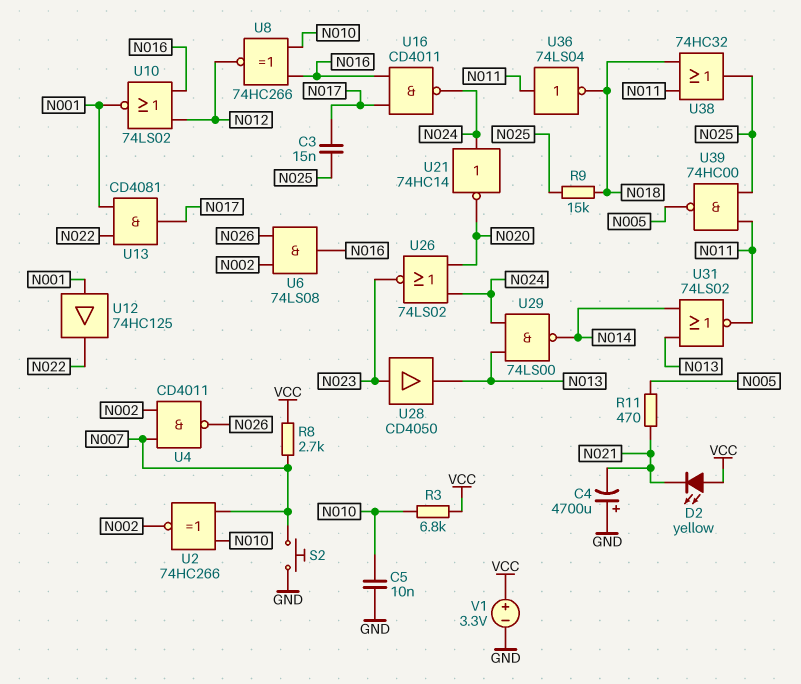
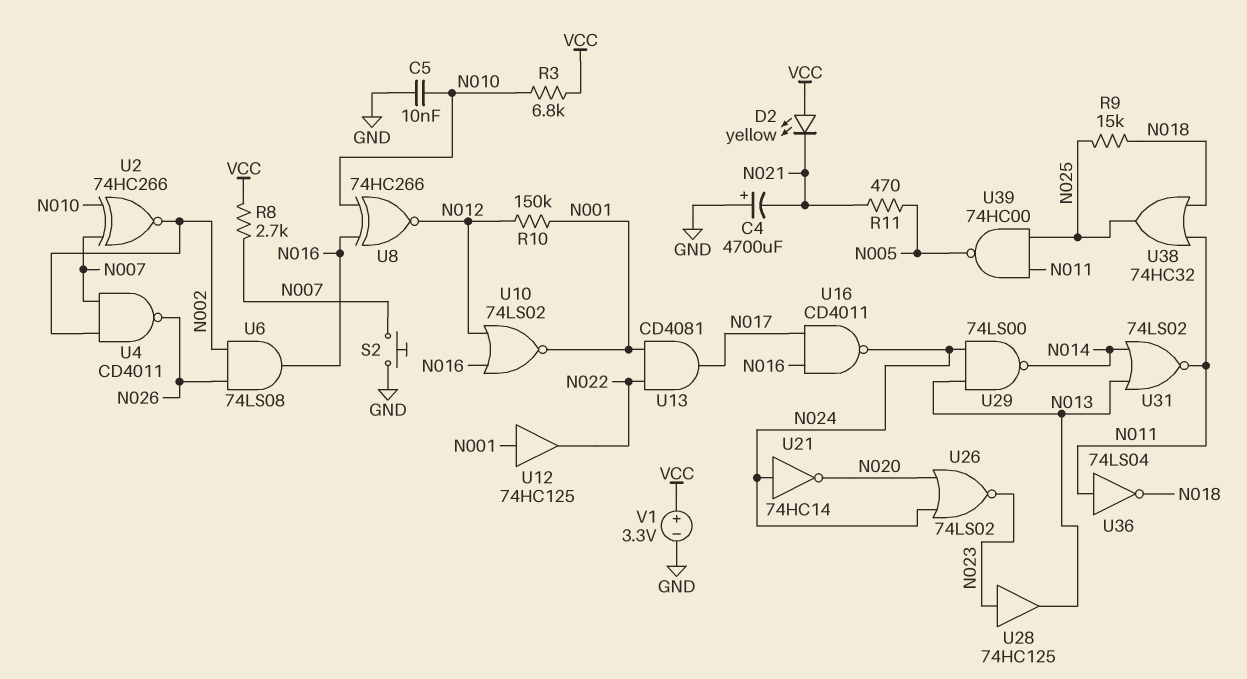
C3: 15nF (N017, N025) -> none
R10: none -> 150k (N001, N012)
U28: buffer CD4050 (in N023, out N013) -> buffer 74HC125 (in N023, out N013)

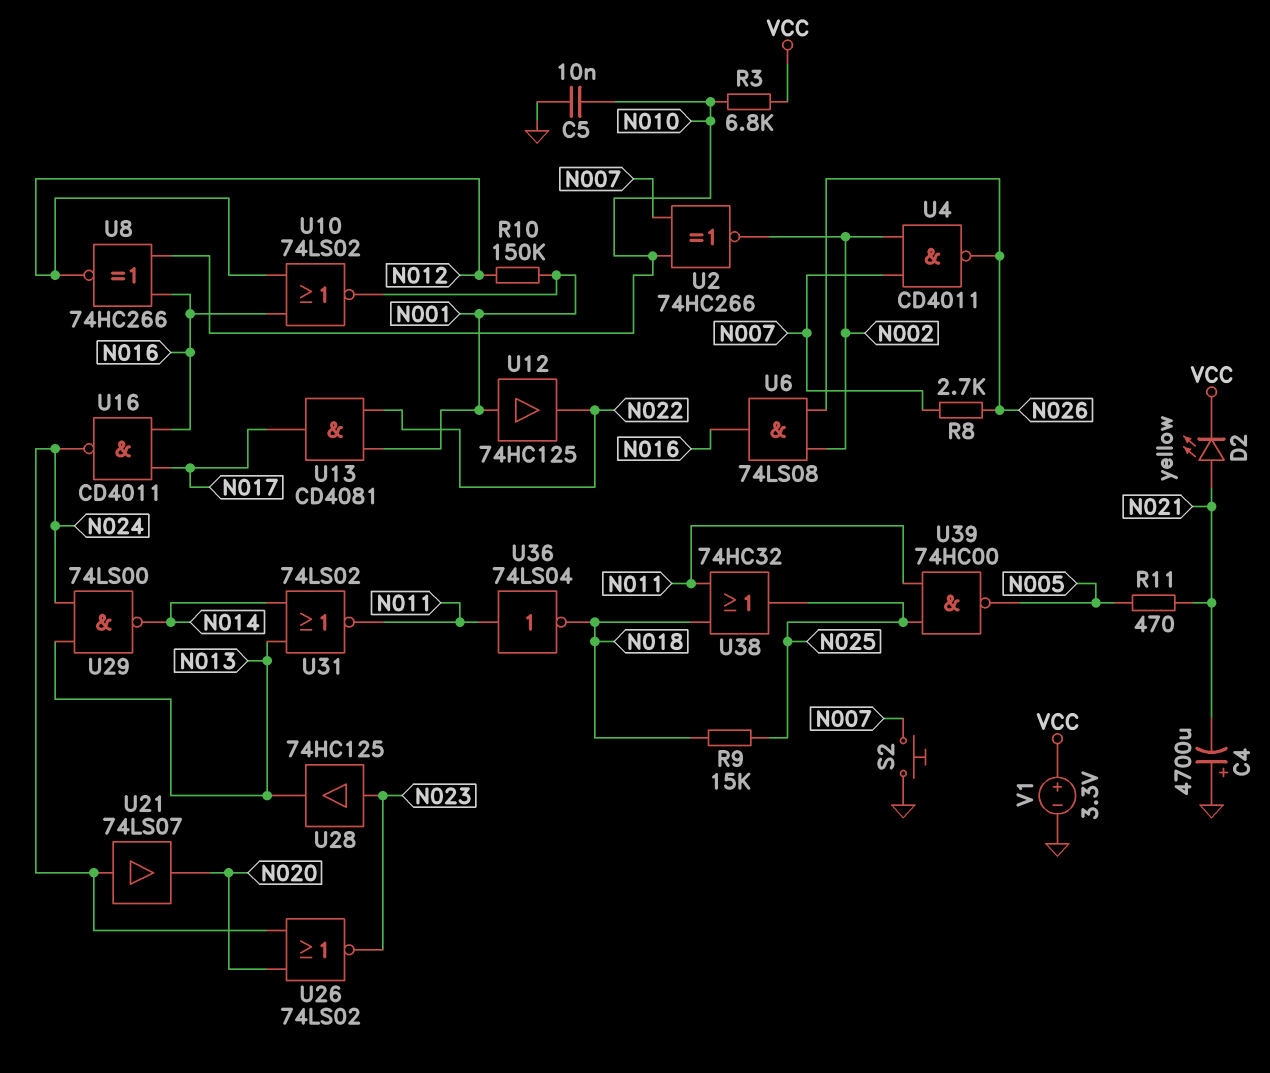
D2: LED yellow (A VCC, K N021) -> LED yellow (A N021, K VCC)
R8: 2.7k (N007, VCC) -> 2.7k (N007, N026)
U21: NOT 74HC14 (in N024, out N020) -> buffer 74LS07 (in N024, out N020)

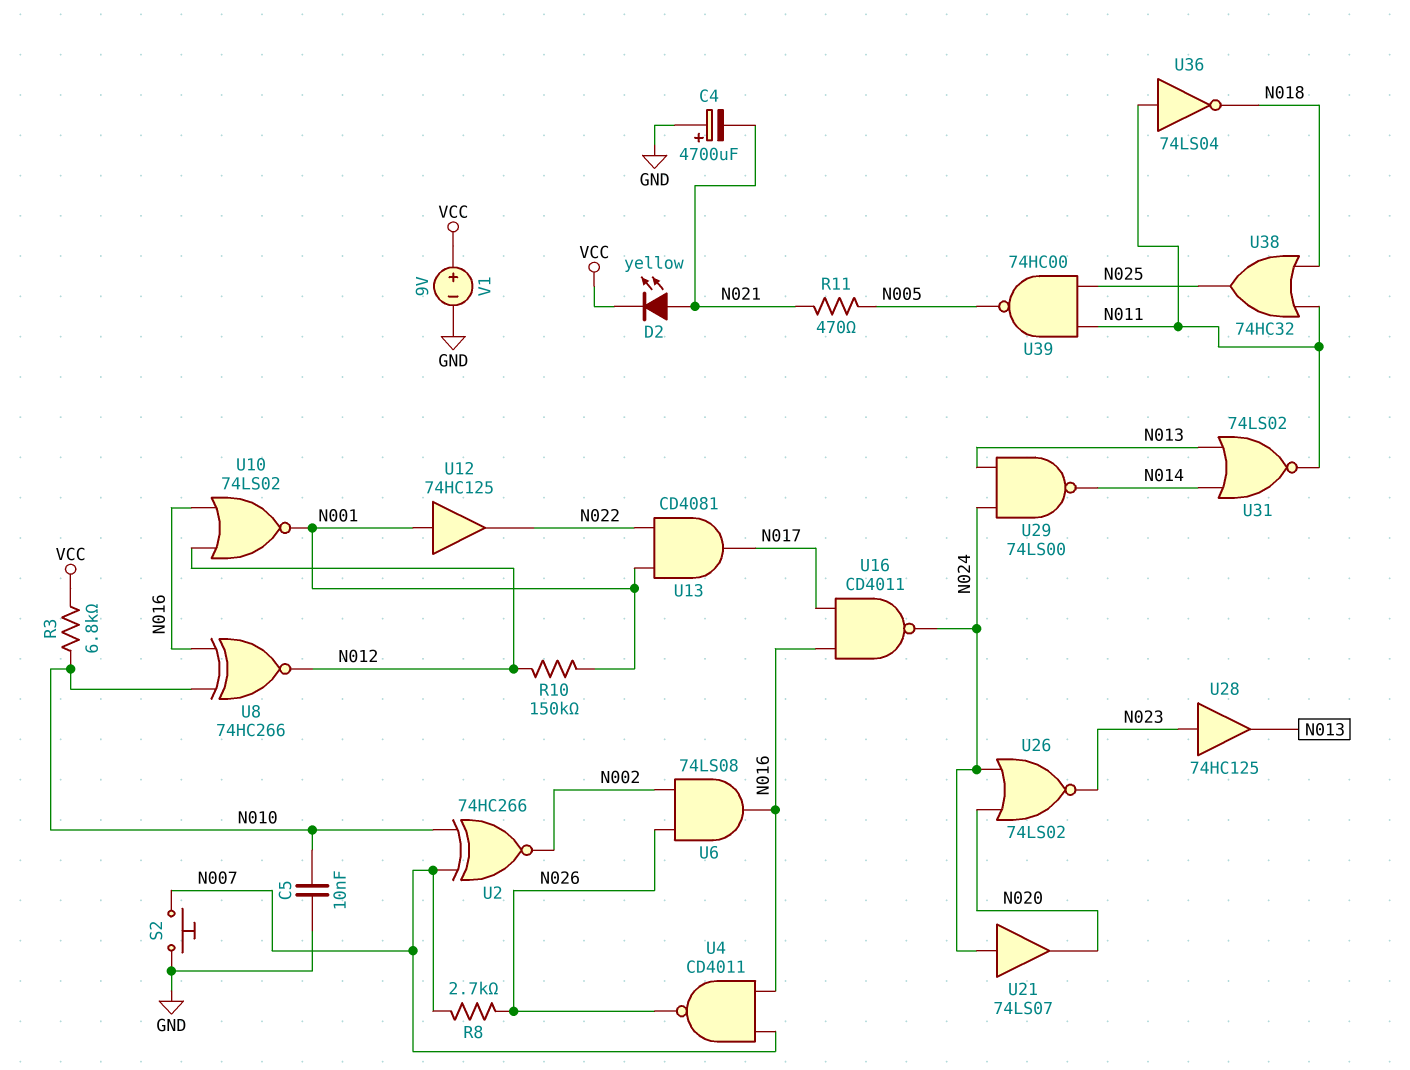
R9: 15k (N018, N025) -> none
U4: NAND CD4011 (in N002, in N007, out N026) -> NAND CD4011 (in N007, in N016, out N026)
V1: 3.3V (plus VCC, minus GND) -> 9V (plus VCC, minus GND)

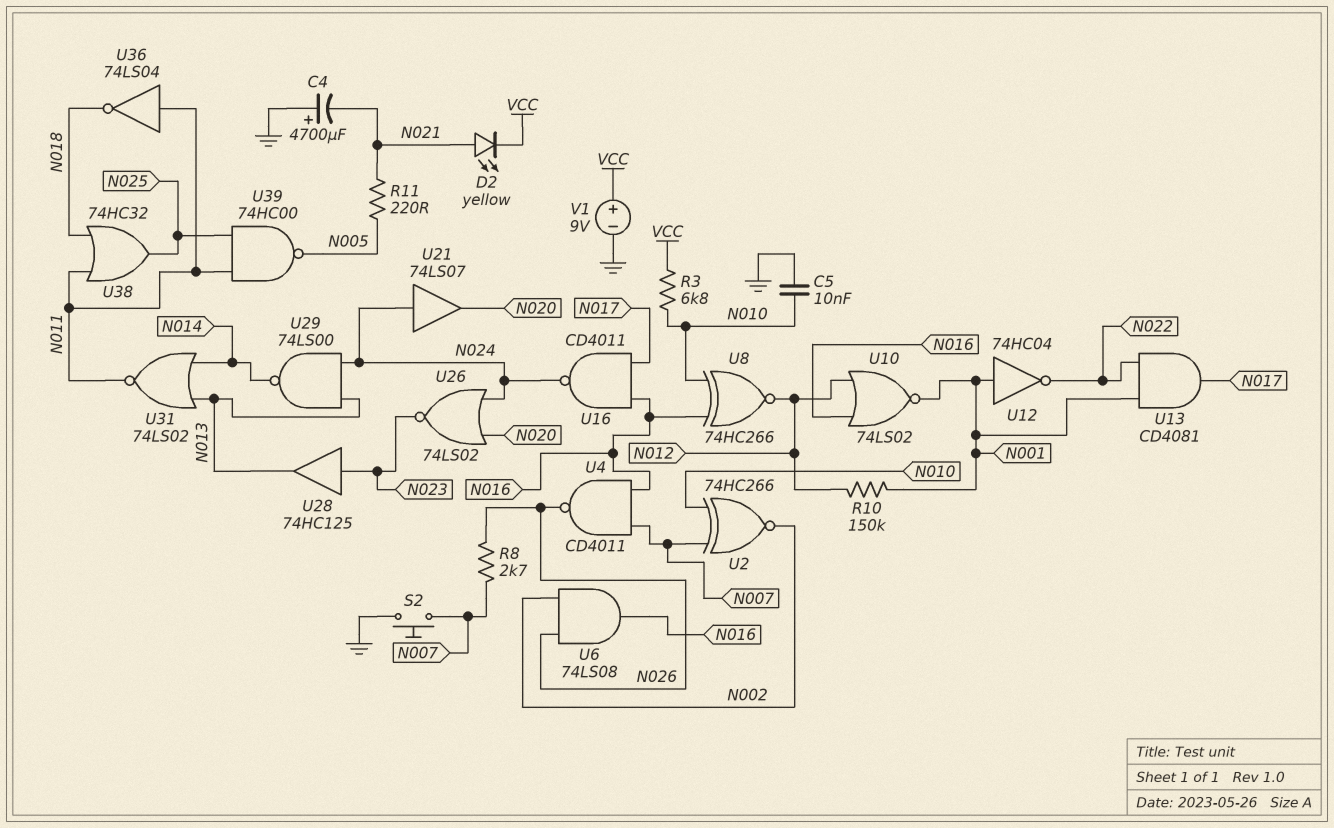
R11: 470 (N005, N021) -> 220 (N005, N021)
U12: buffer 74HC125 (in N001, out N022) -> NOT 74HC04 (in N001, out N022)

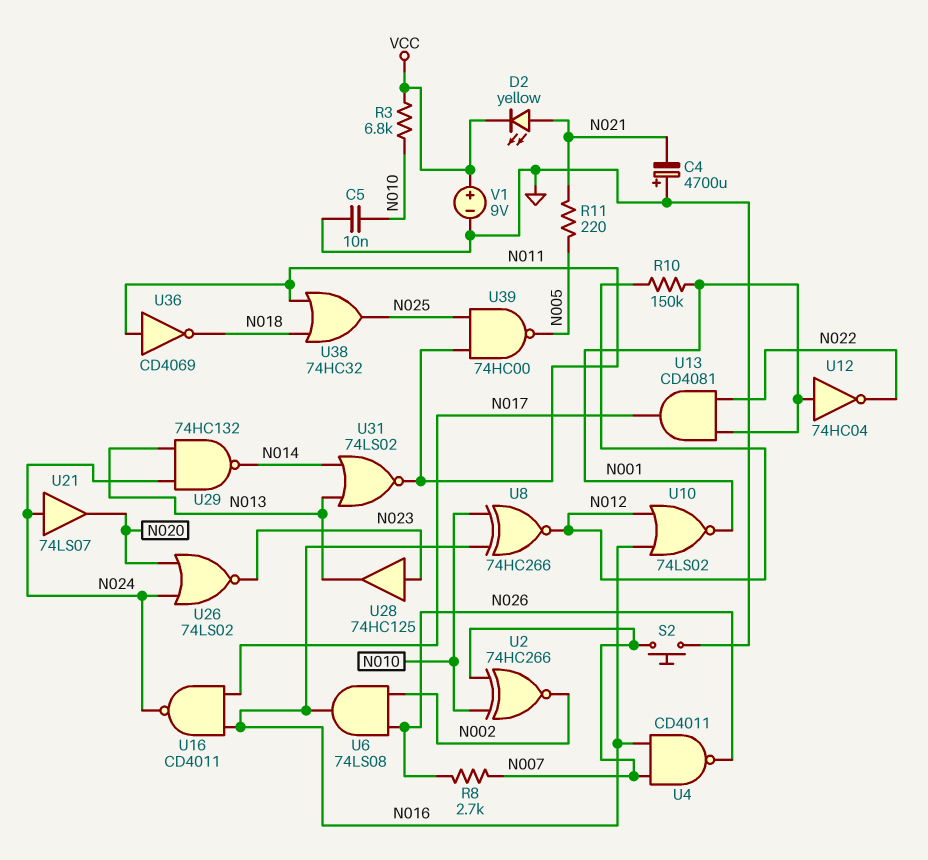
U29: NAND 74LS00 (in N013, in N024, out N014) -> NAND 74HC132 (in N013, in N024, out N014)
U36: NOT 74LS04 (in N011, out N018) -> NOT CD4069 (in N011, out N018)

